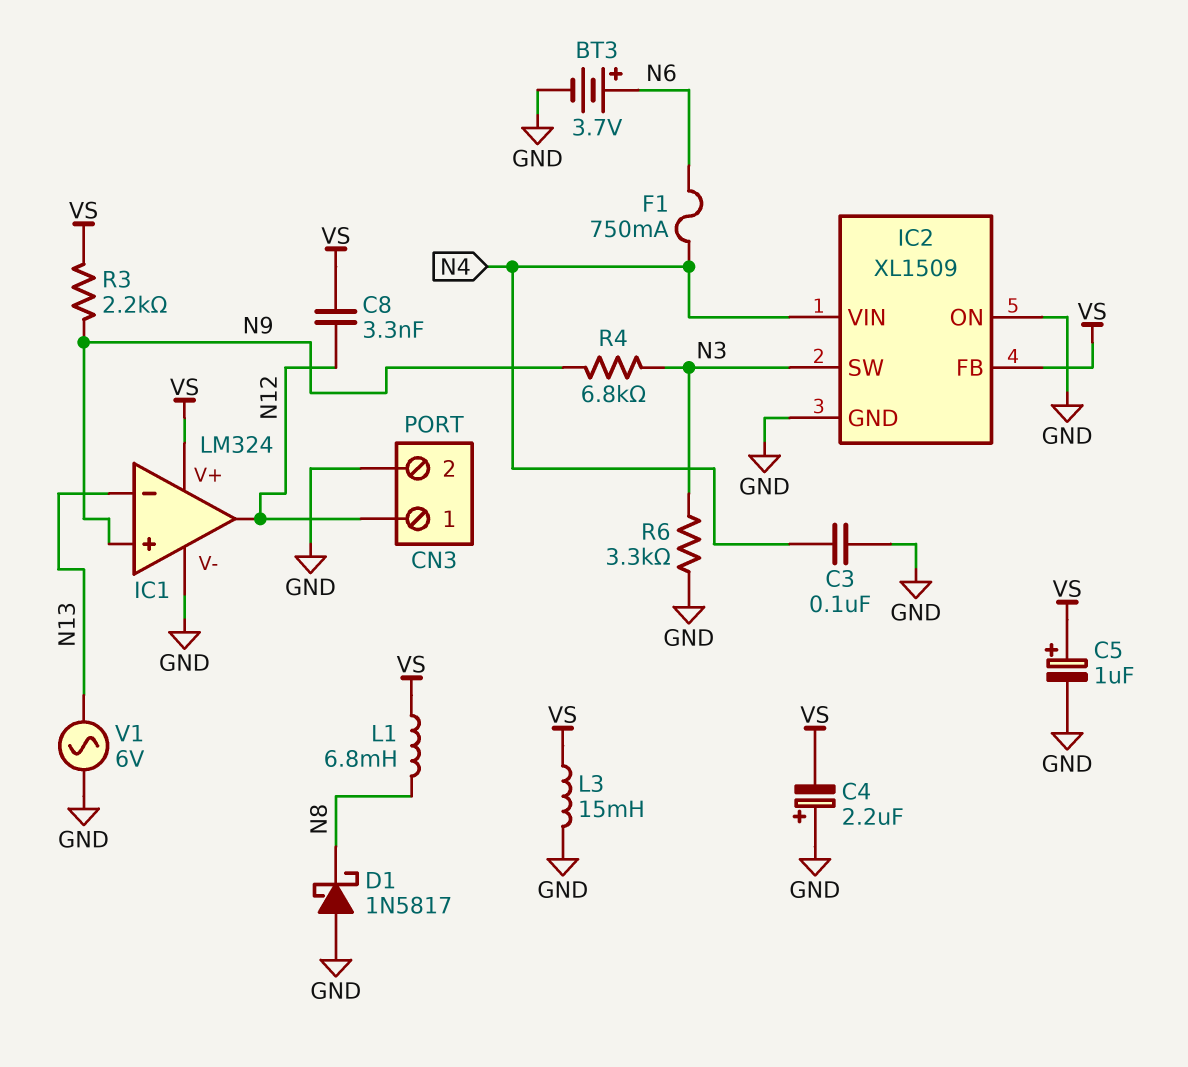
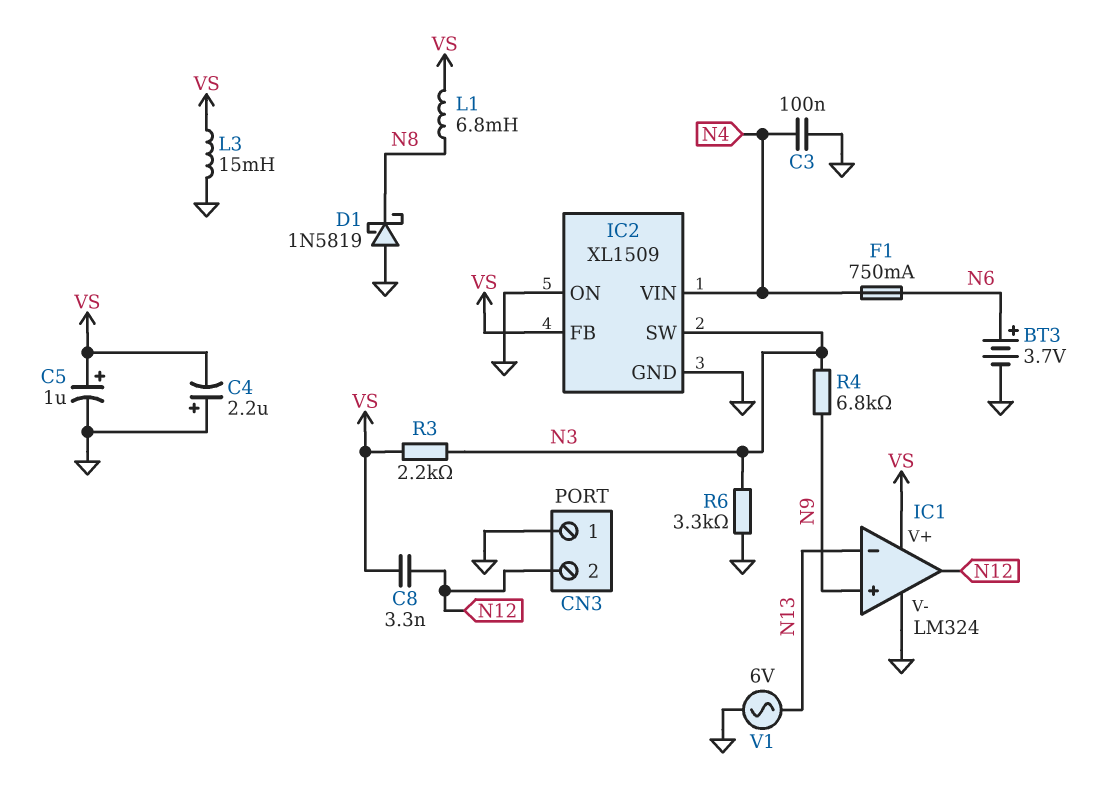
CN3 pin 1: N12 -> GND
CN3 pin 2: GND -> N12
D1: schottky 1N5817 (A GND, K N8) -> schottky 1N5819 (A GND, K N8)
R3: 2.2k (N9, VS) -> 2.2k (N3, VS)

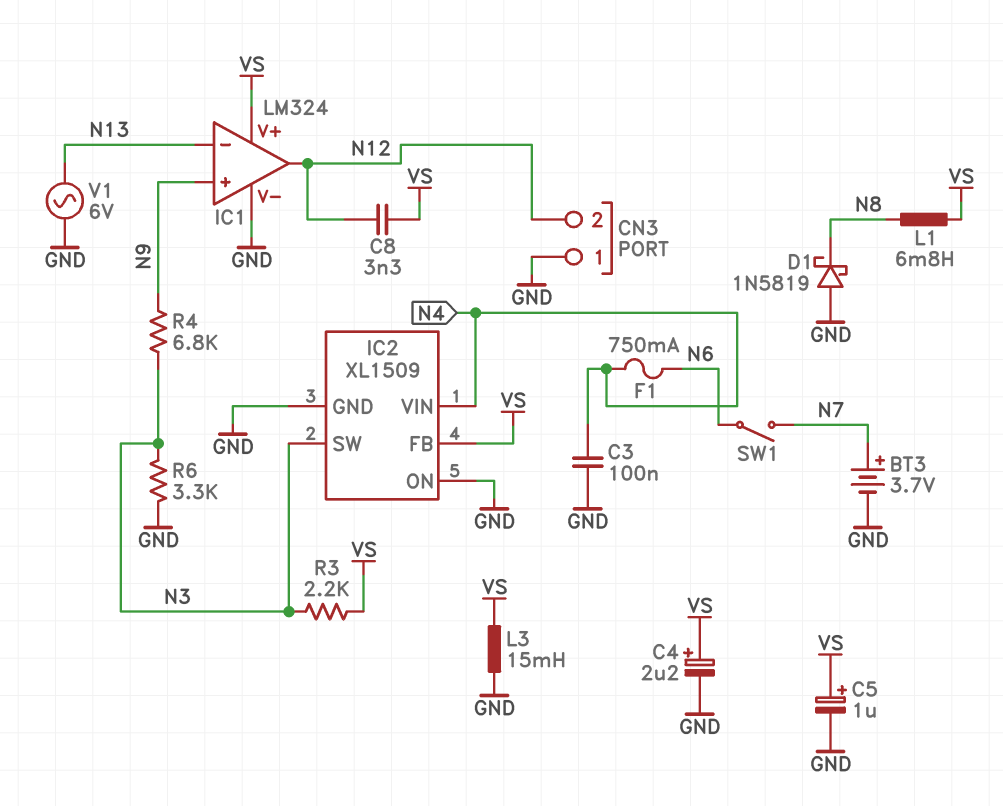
BT3: 3.7V (plus N6, minus GND) -> 3.7V (plus N7, minus GND)
C4: 2.2uF (plus GND, minus VS) -> 2.2uF (plus VS, minus GND)
SW1: none -> switch (N6, N7)

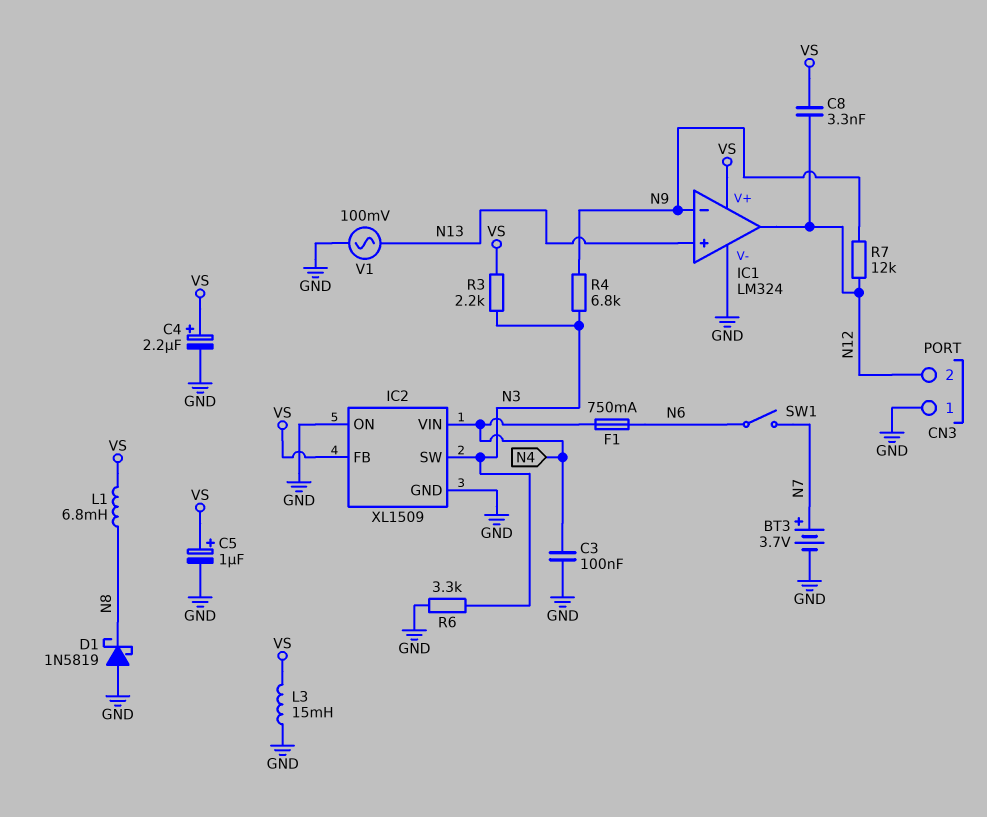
IC1 pin in+: N9 -> N13
IC1 pin in-: N13 -> N9
R7: none -> 12k (N9, N12)
V1: AC 6V (GND, N13) -> AC 100mV (GND, N13)

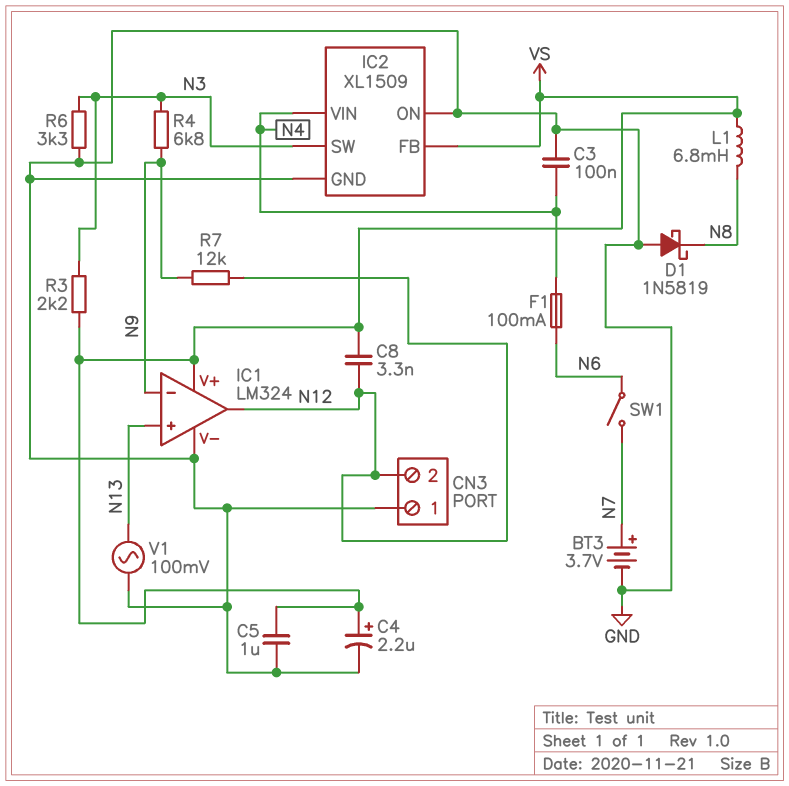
C5: 1uF (plus VS, minus GND) -> 1uF (GND, VS)
F1: 750mA (N4, N6) -> 100mA (N4, N6)
L3: 15mH (GND, VS) -> none

